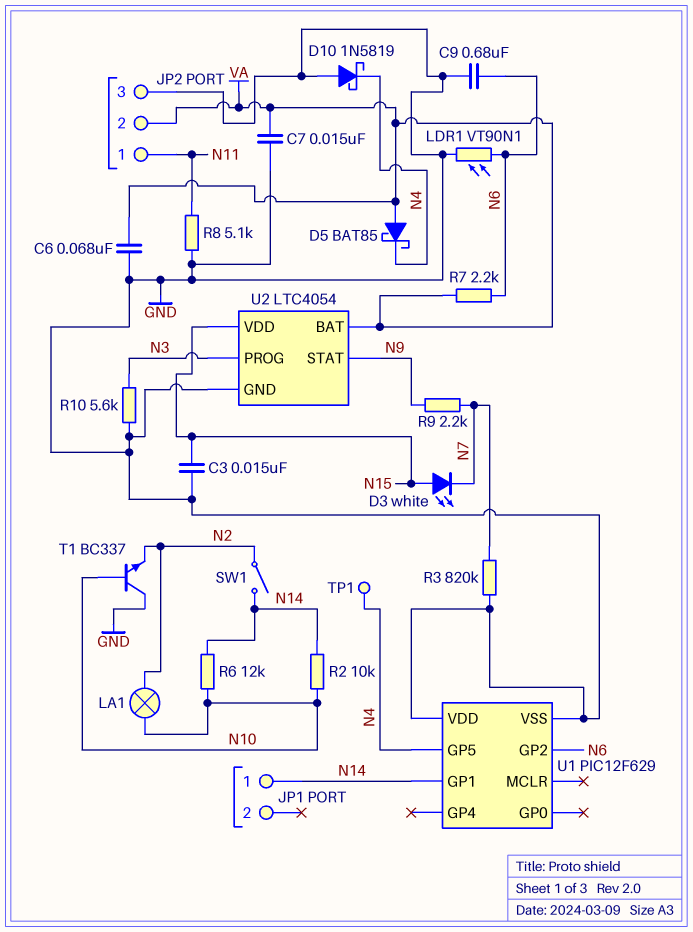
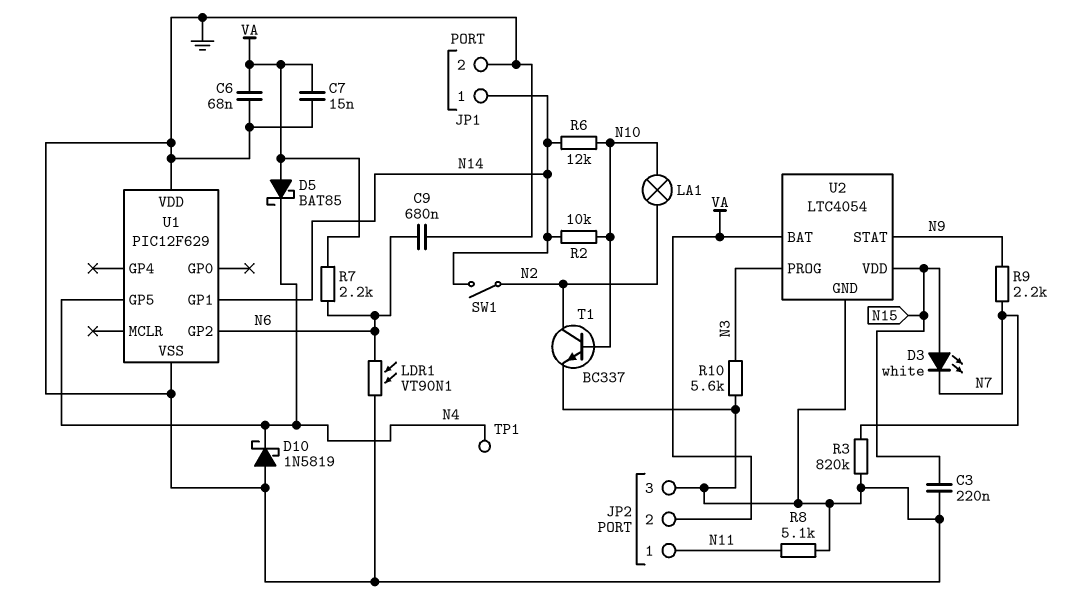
C3: 15nF (GND, N15) -> 220nF (GND, N15)
JP1 pin 2: none -> GND
T1: NPN BC337 (B N10, C GND, E N2) -> NPN BC337 (B N10, C N2, E GND)

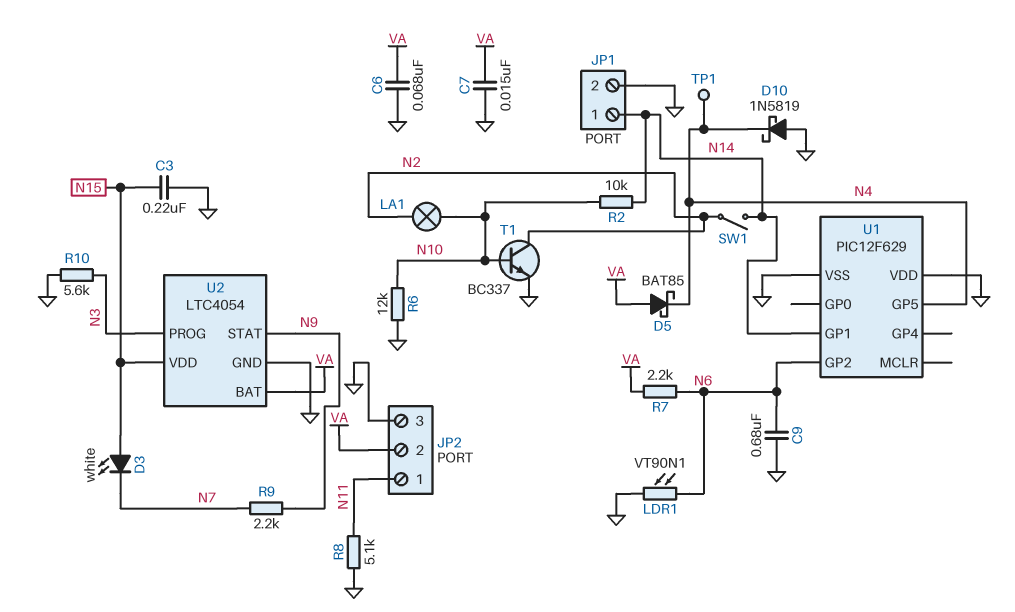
R3: 820k (GND, N7) -> none
R6: 12k (N10, N14) -> 12k (GND, N10)

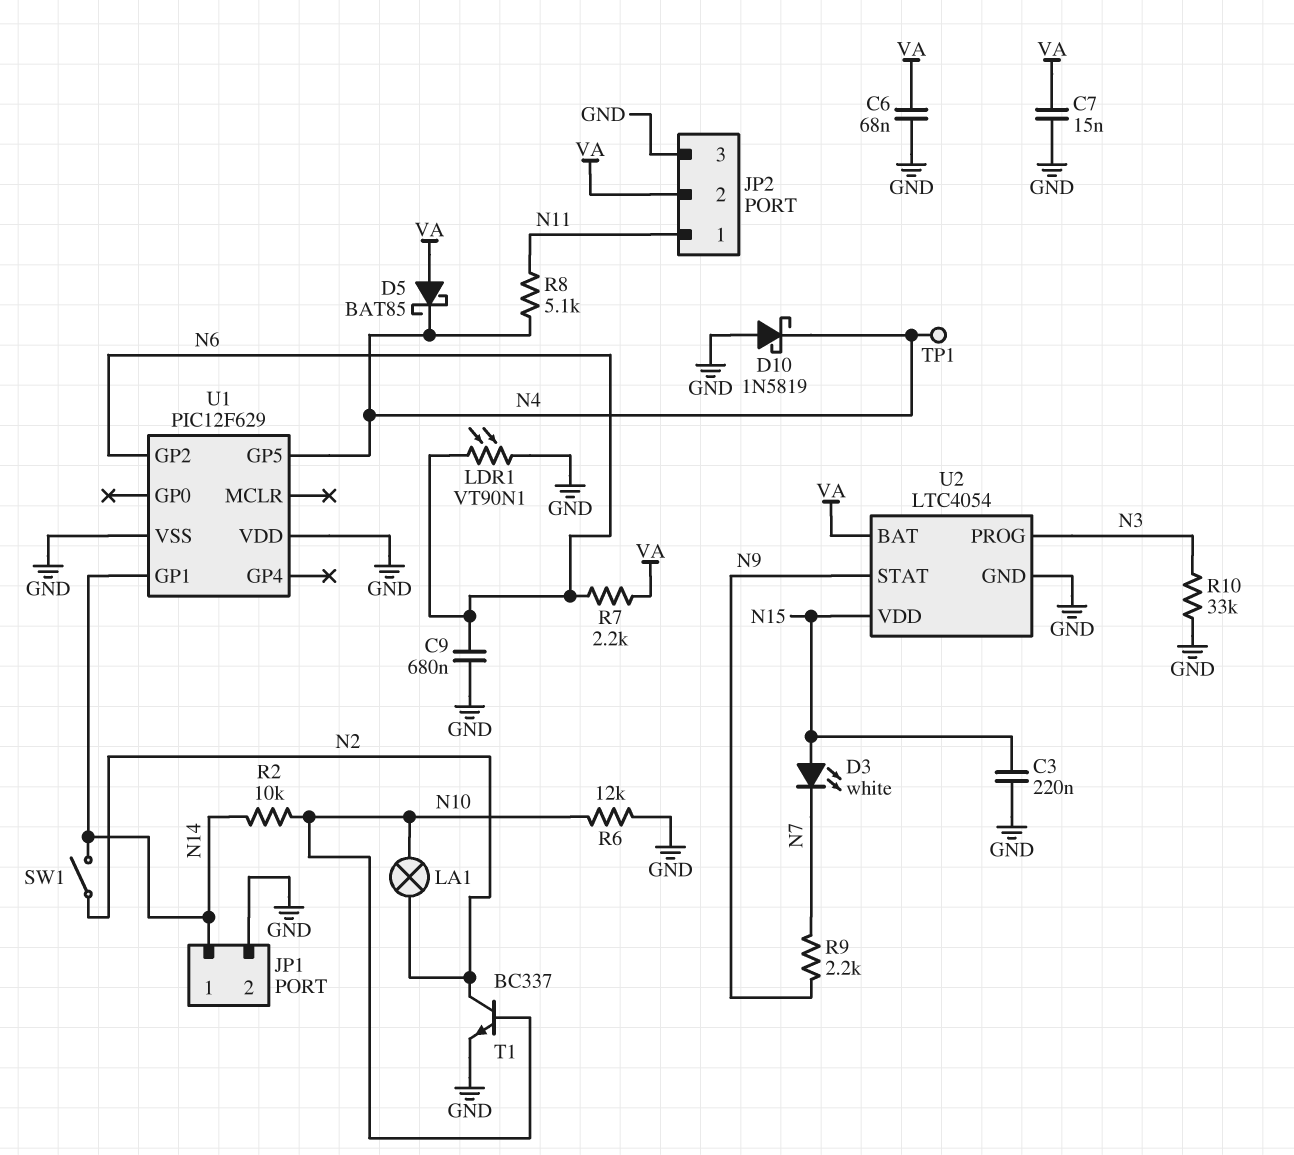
R8: 5.1k (GND, N11) -> 5.1k (N4, N11)
R10: 5.6k (GND, N3) -> 33k (GND, N3)

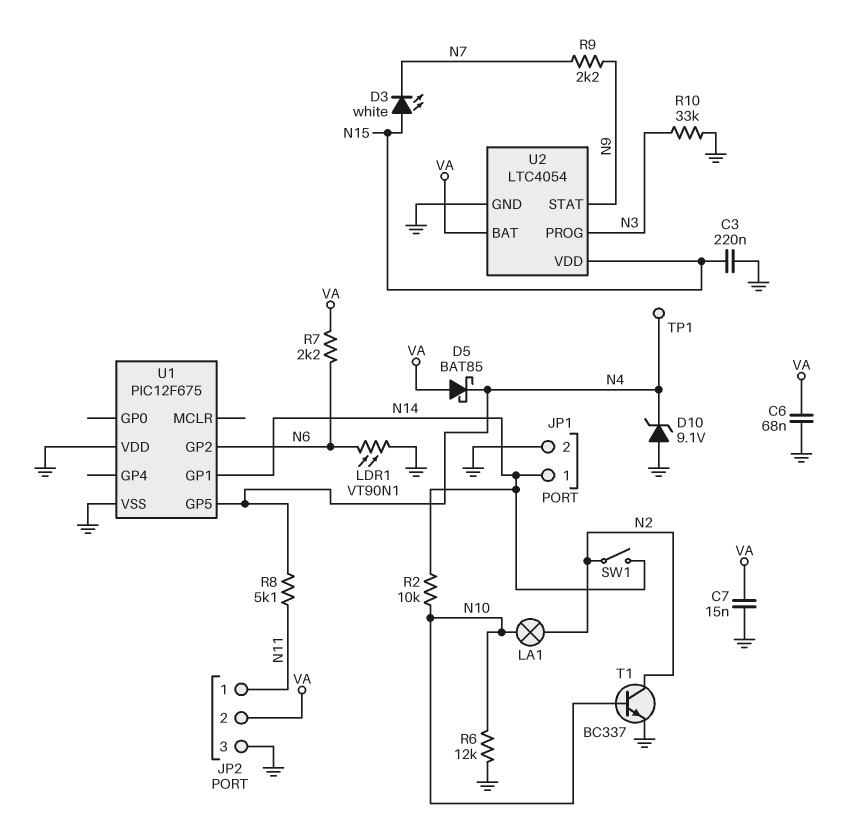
C9: 680nF (GND, N6) -> none
D10: schottky 1N5819 (A GND, K N4) -> zener 9.1V (A GND, K N4)
U1: PIC12F629 -> PIC12F675

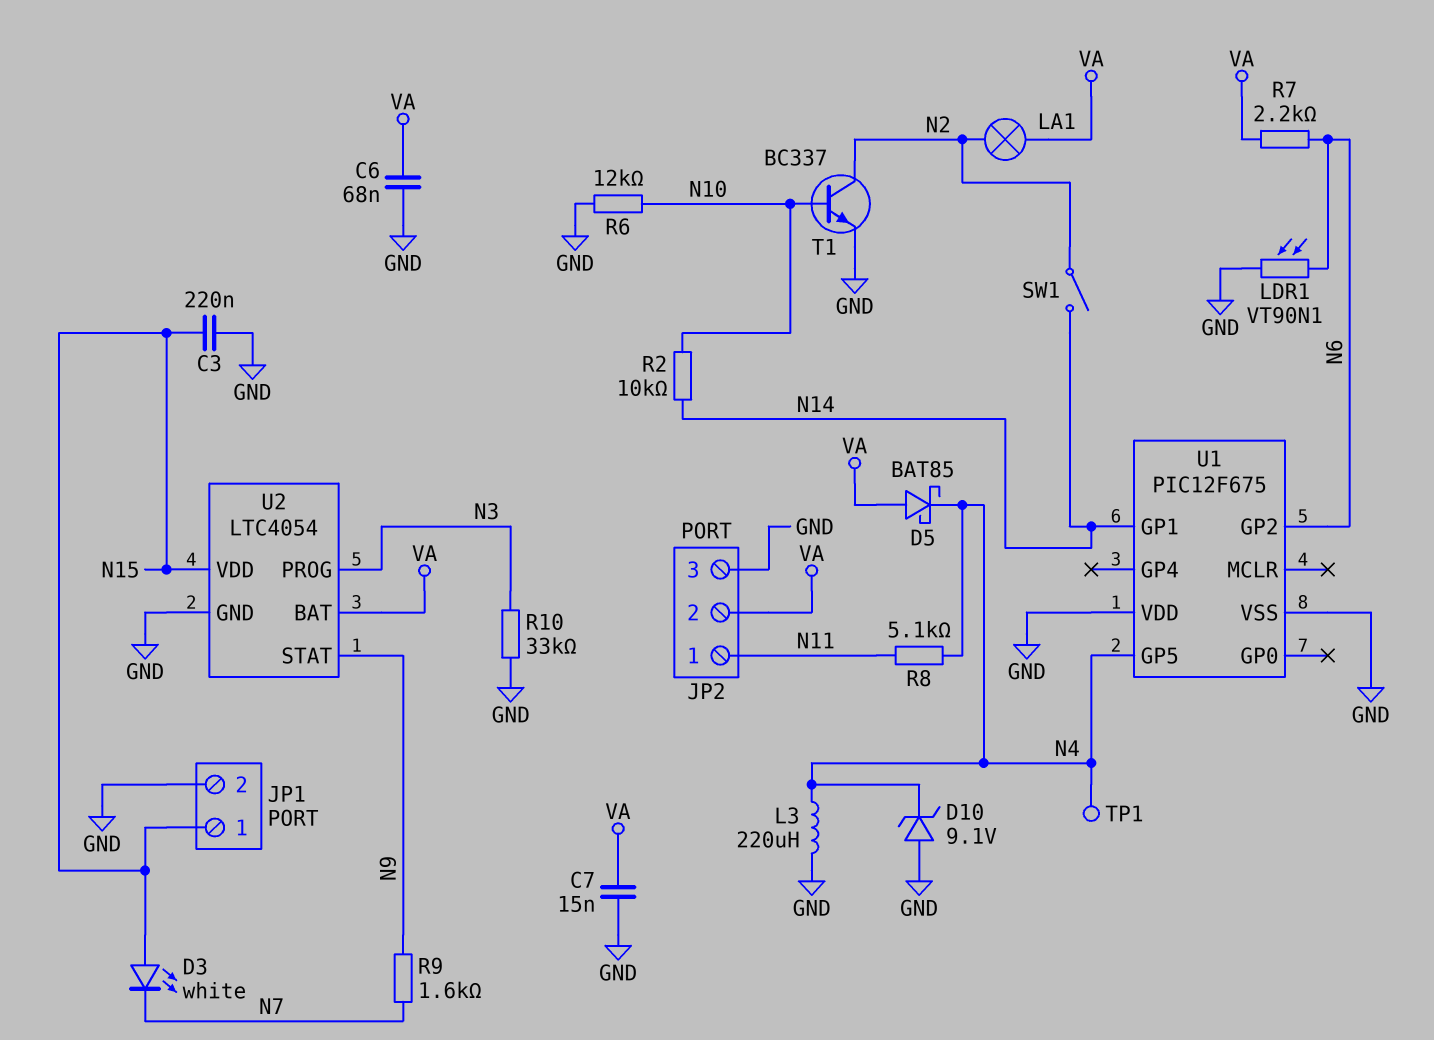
JP1 pin 1: N14 -> N15
L3: none -> 220uH (GND, N4)
LA1: lamp (N2, N10) -> lamp (N2, VA)
R9: 2.2k (N7, N9) -> 1.6k (N7, N9)

